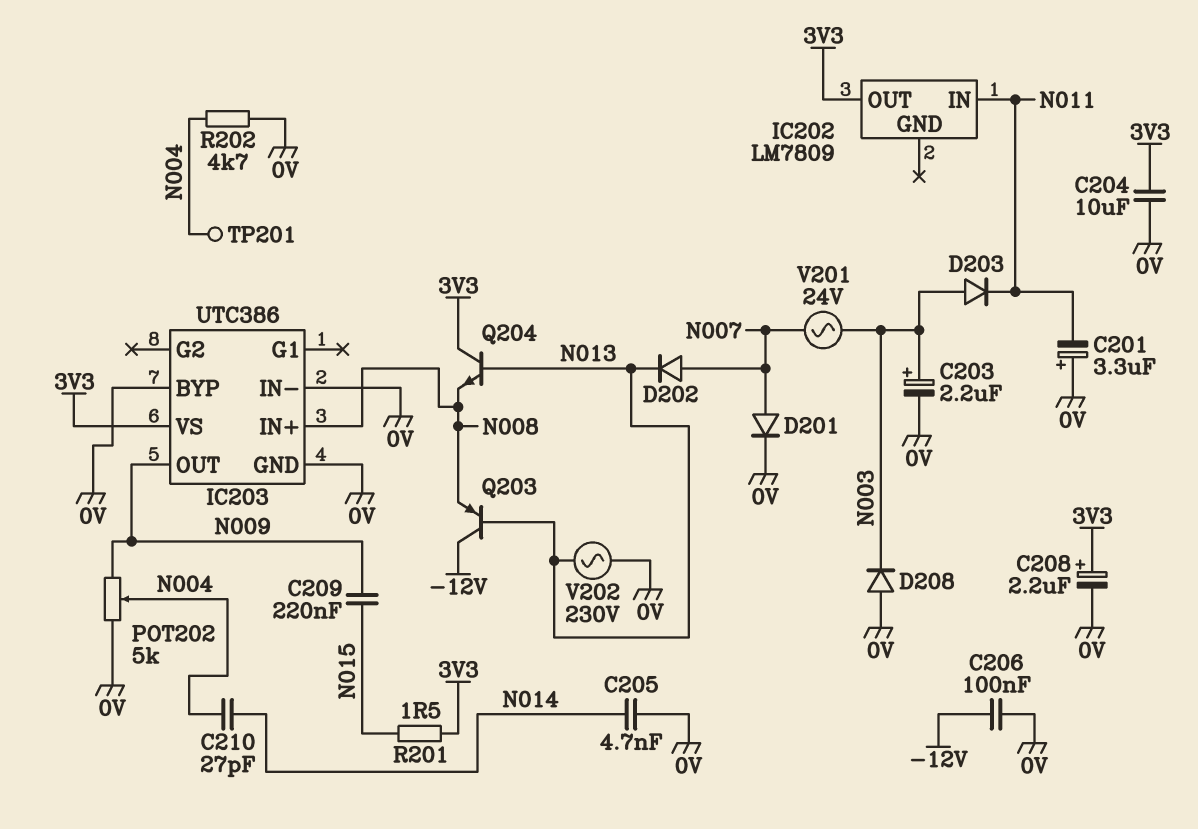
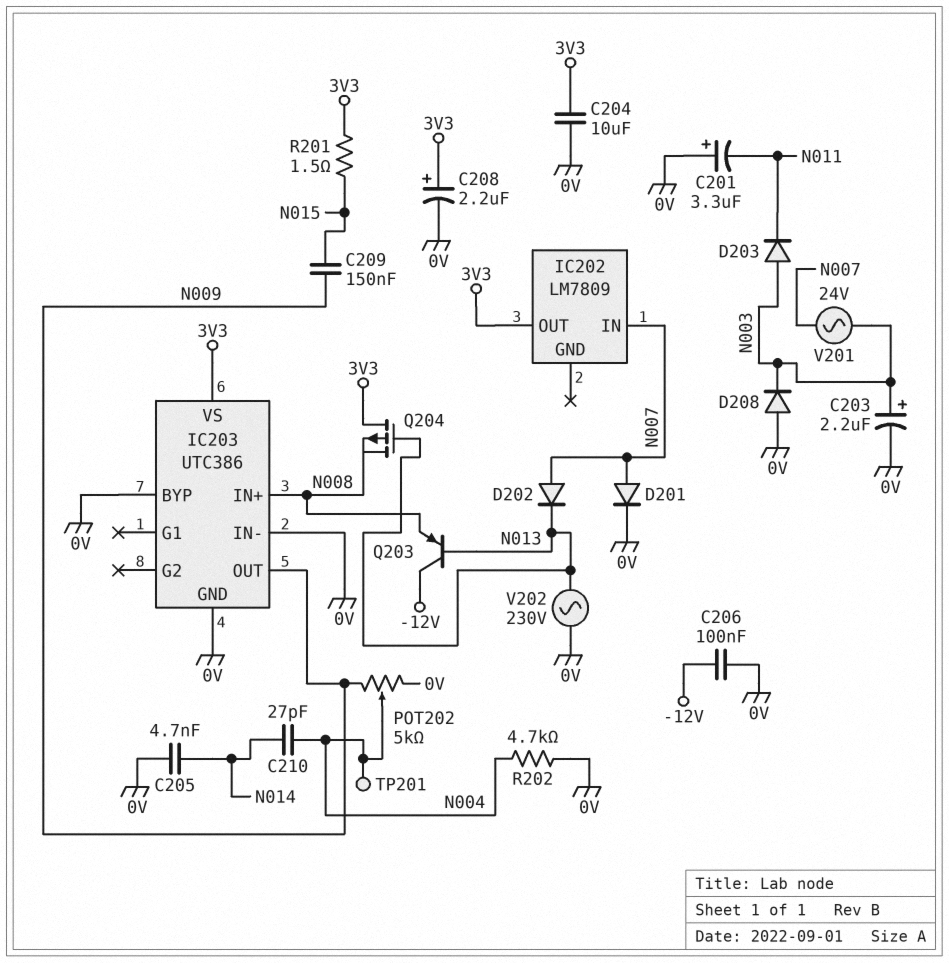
C209: 220nF (N009, N015) -> 150nF (N009, N015)
IC202 pin IN: N011 -> N007
Q204: NPN (B N013, C 3V3, E N008) -> PMOS (G N013, D 3V3, S N008)

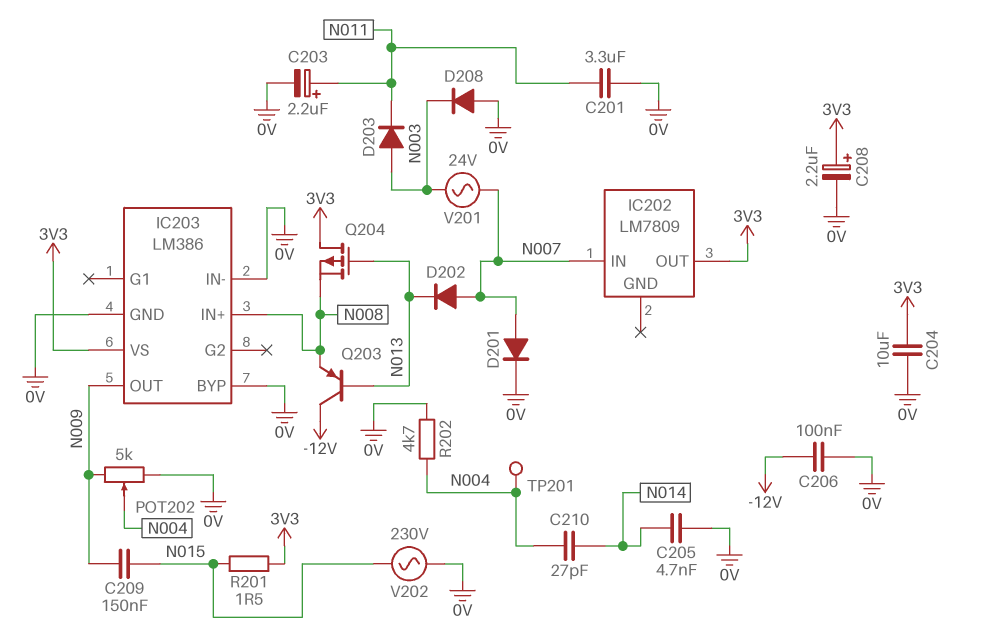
C201: 3.3uF (plus 0V, minus N011) -> 3.3uF (0V, N011)
C203: 2.2uF (plus N003, minus 0V) -> 2.2uF (plus N011, minus 0V)
IC203: UTC386 -> LM386
V202: AC 230V (0V, N013) -> AC 230V (0V, N015)

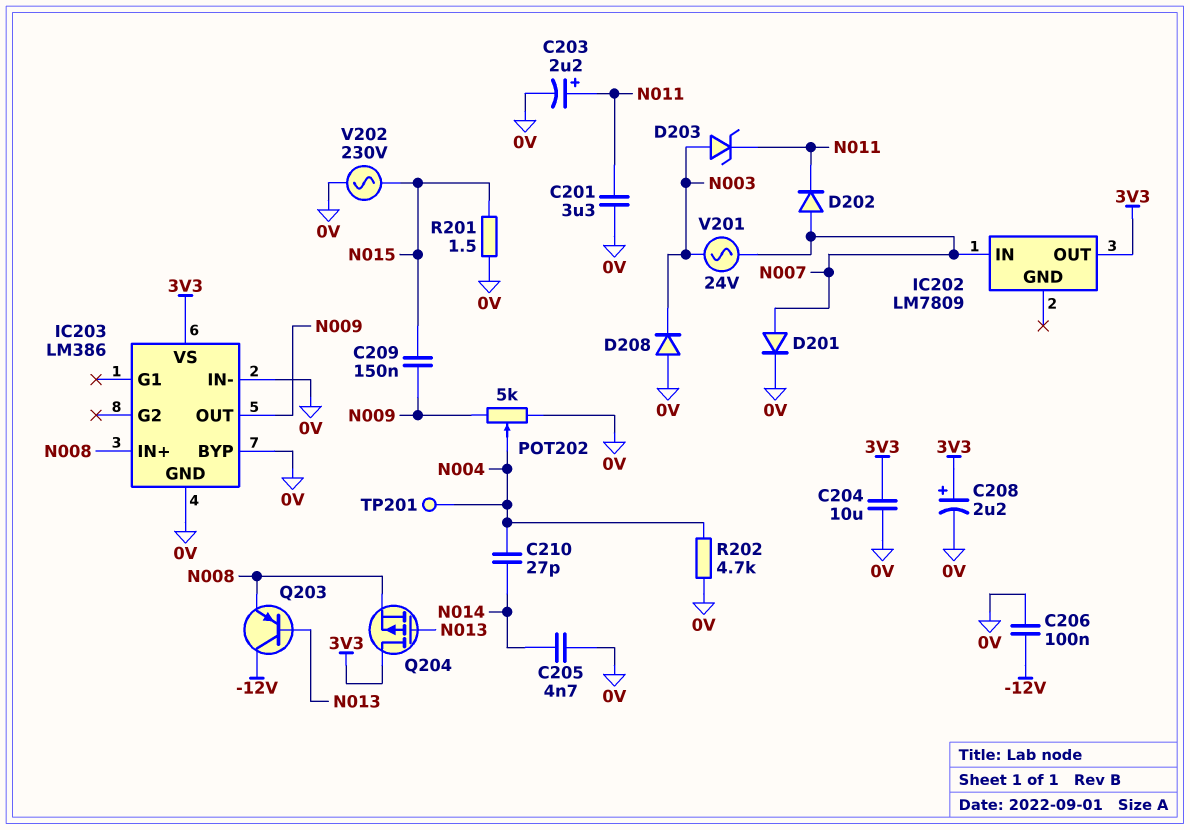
D202: diode (A N007, K N013) -> diode (A N007, K N011)
D203: diode (A N003, K N011) -> zener (A N003, K N011)
R201: 1.5 (3V3, N015) -> 1.5 (0V, N015)

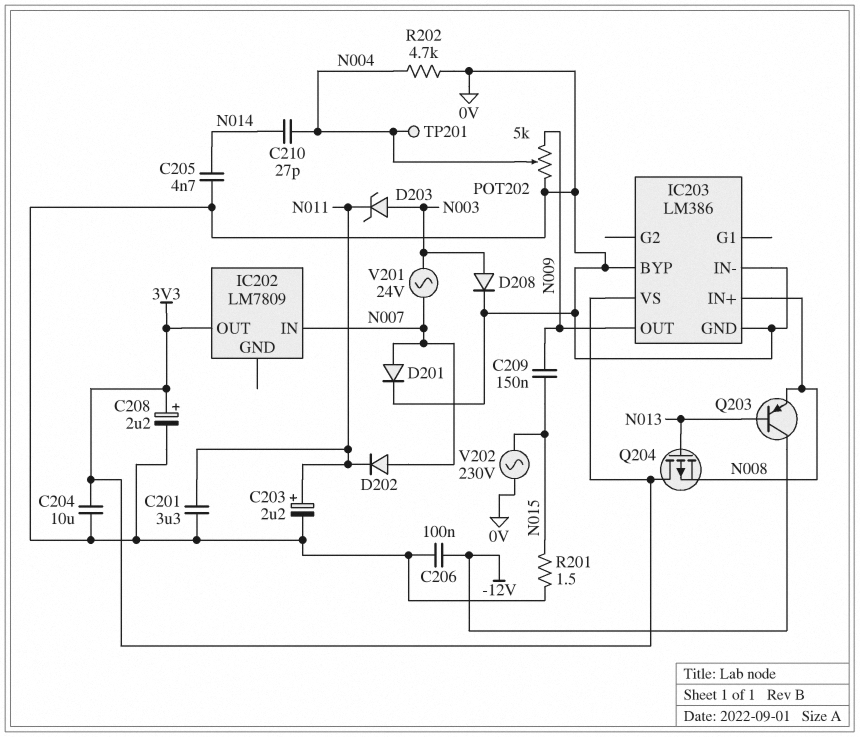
D208: diode (A 0V, K N003) -> diode (A N003, K 0V)

